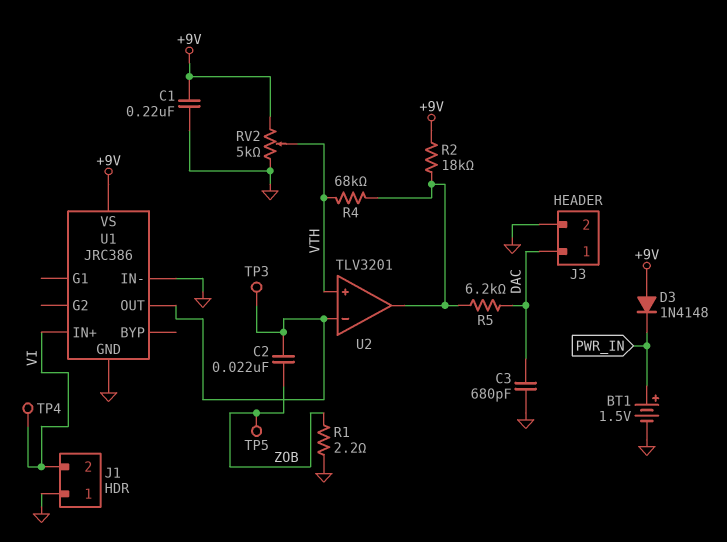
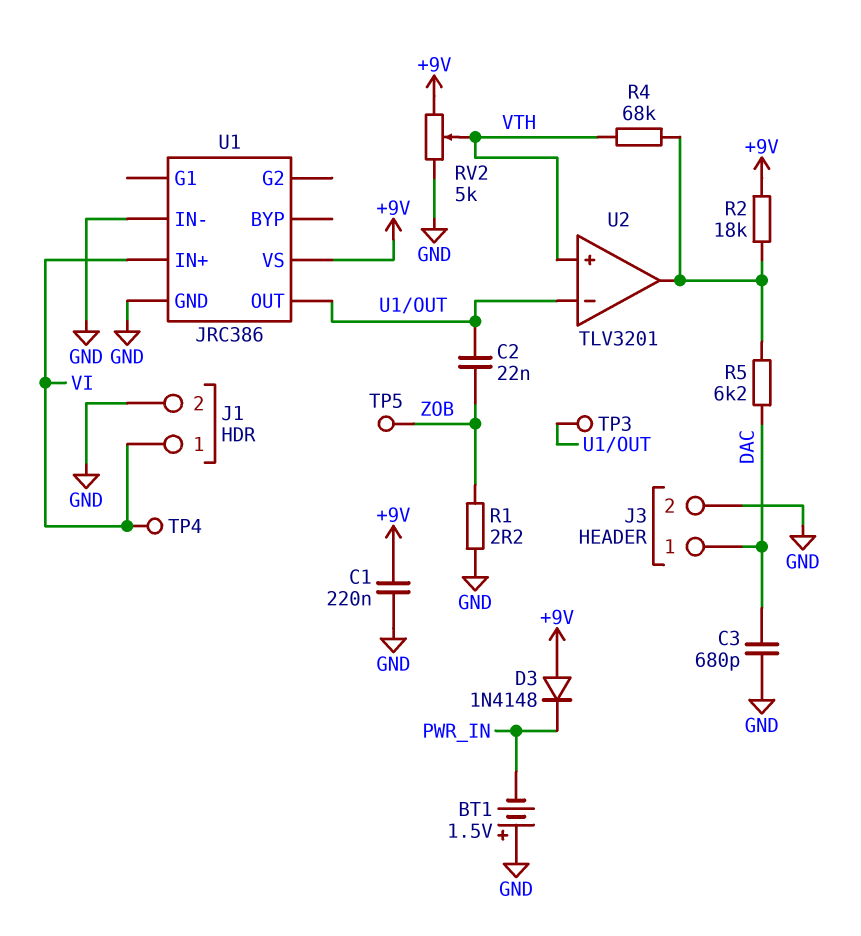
BT1: 1.5V (plus PWR_IN, minus GND) -> 1.5V (plus GND, minus PWR_IN)
J1 pin 1: GND -> VI
J1 pin 2: VI -> GND

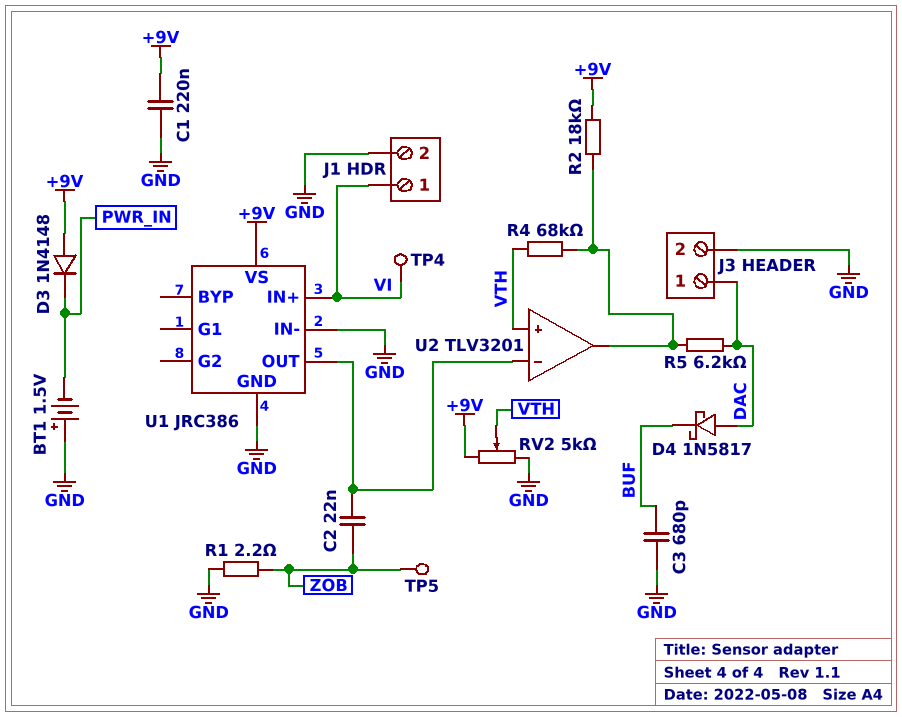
C3: 680pF (DAC, GND) -> 680pF (BUF, GND)
D4: none -> schottky 1N5817 (A DAC, K BUF)
TP3: test point (U1/OUT) -> none

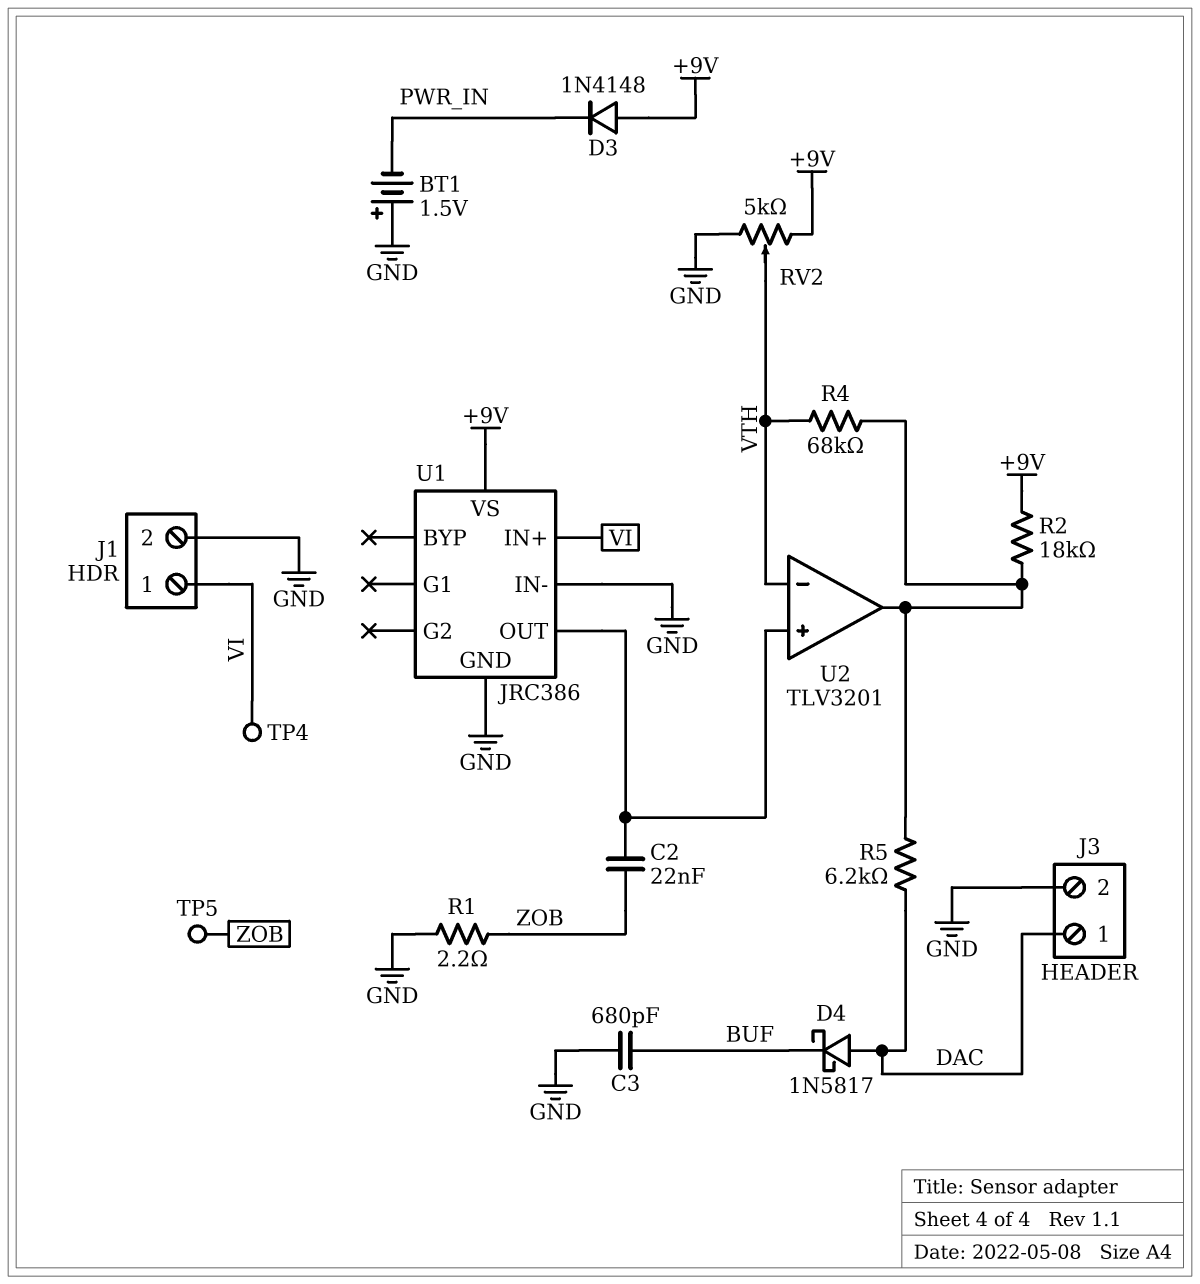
C1: 220nF (+9V, GND) -> none
U2 pin in+: VTH -> U1/OUT
U2 pin in-: U1/OUT -> VTH

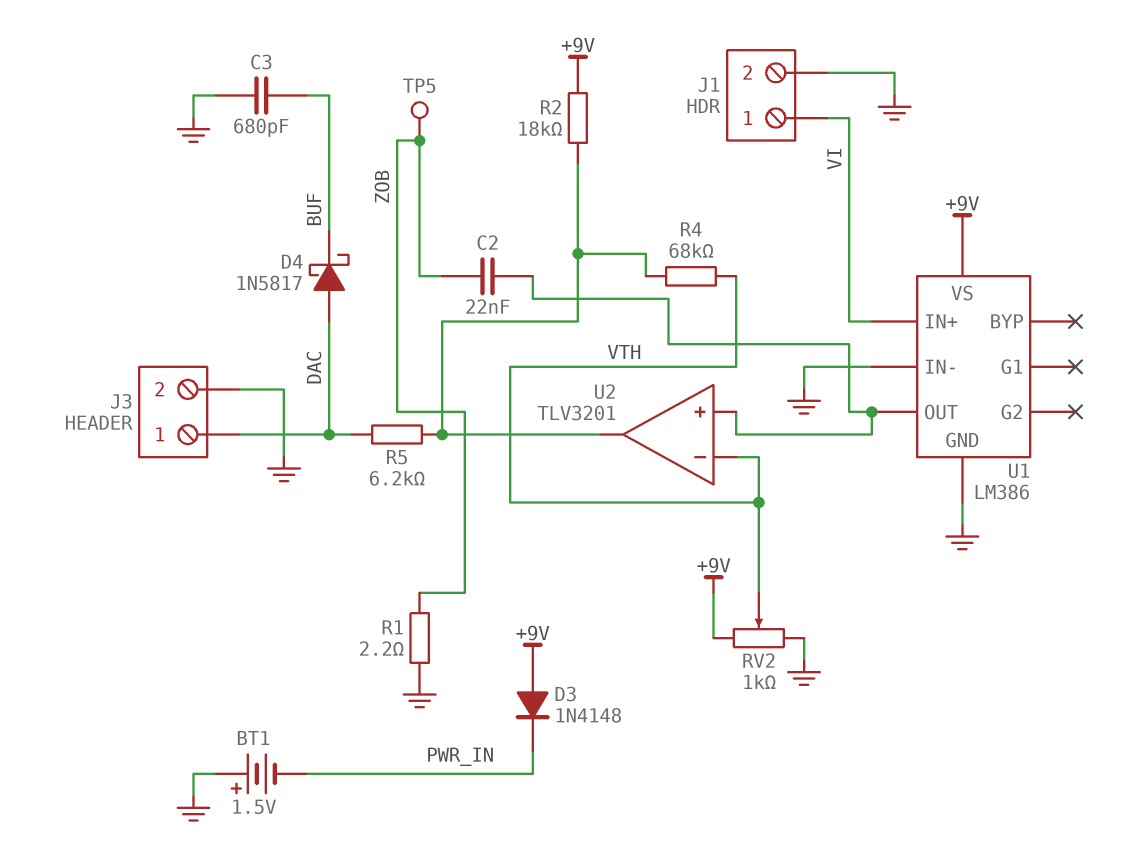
RV2: 5k (+9V, GND, wiper VTH) -> 1k (+9V, GND, wiper VTH)
TP4: test point (VI) -> none
U1: JRC386 -> LM386

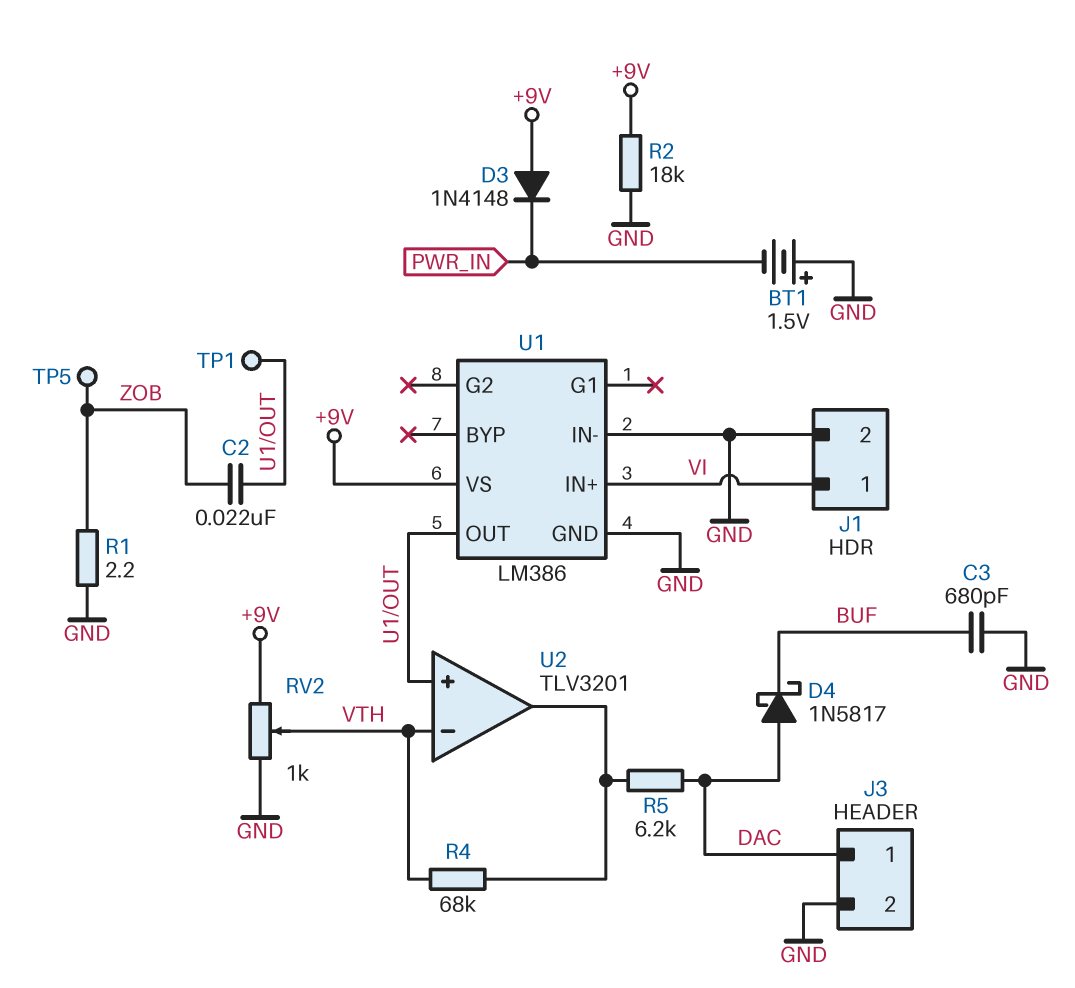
R2: 18k (+9V, U2/out) -> 18k (+9V, GND)
TP1: none -> test point (U1/OUT)

